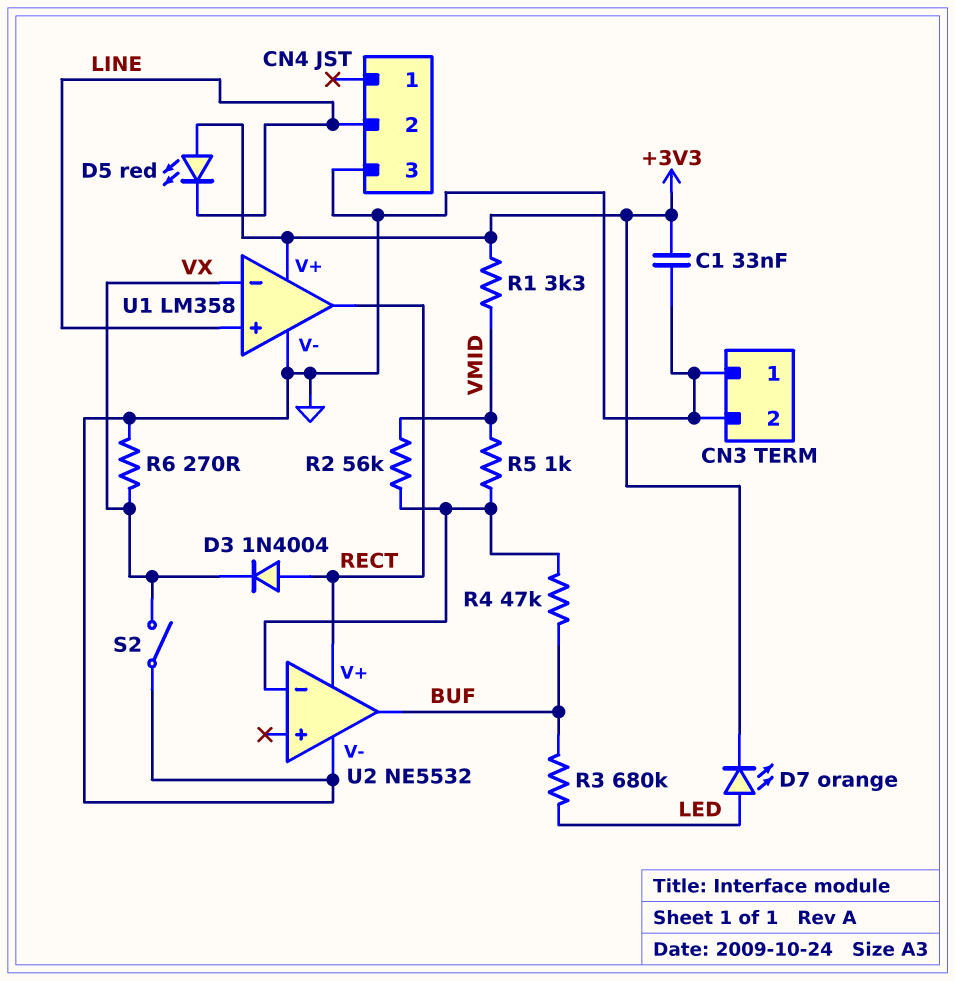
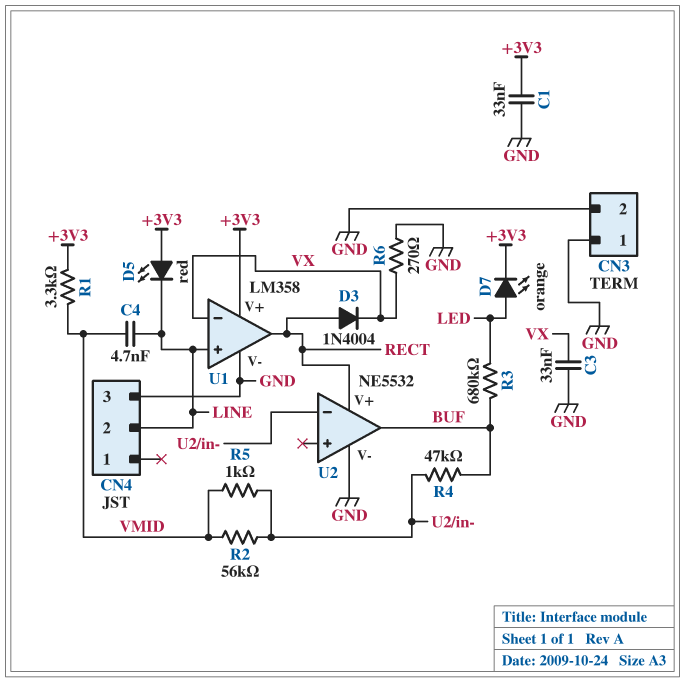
C3: none -> 33nF (GND, VX)
C4: none -> 4.7nF (LINE, VMID)
S2: switch (GND, VX) -> none

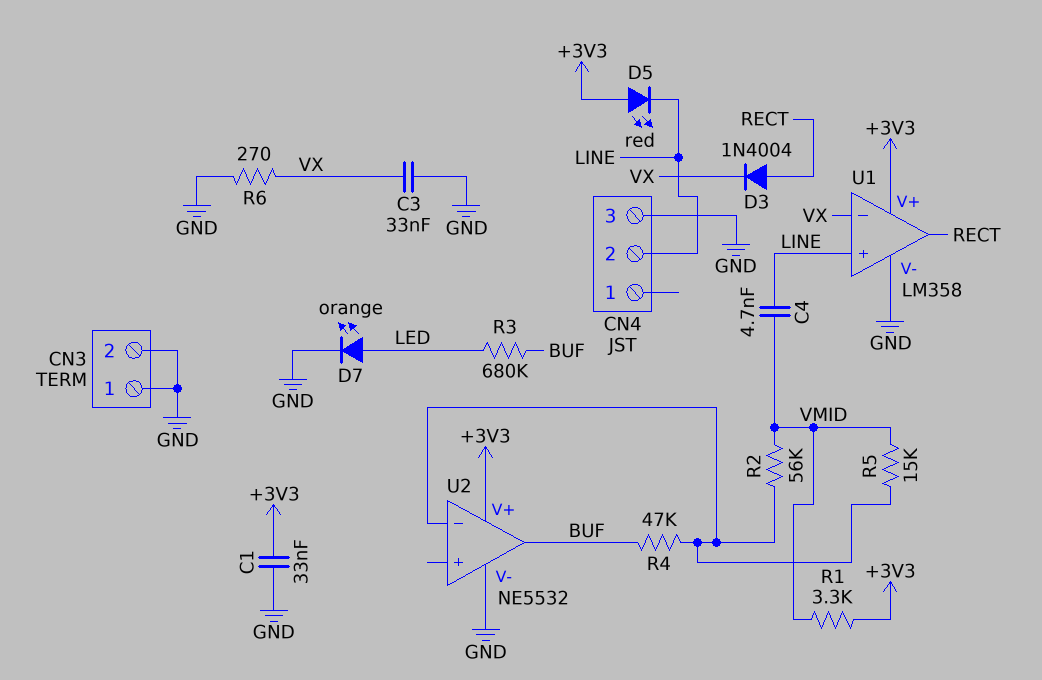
D7: LED orange (A LED, K +3V3) -> LED orange (A LED, K GND)
R5: 1k (U2/in-, VMID) -> 15k (U2/in-, VMID)
U2 pin V+: RECT -> +3V3

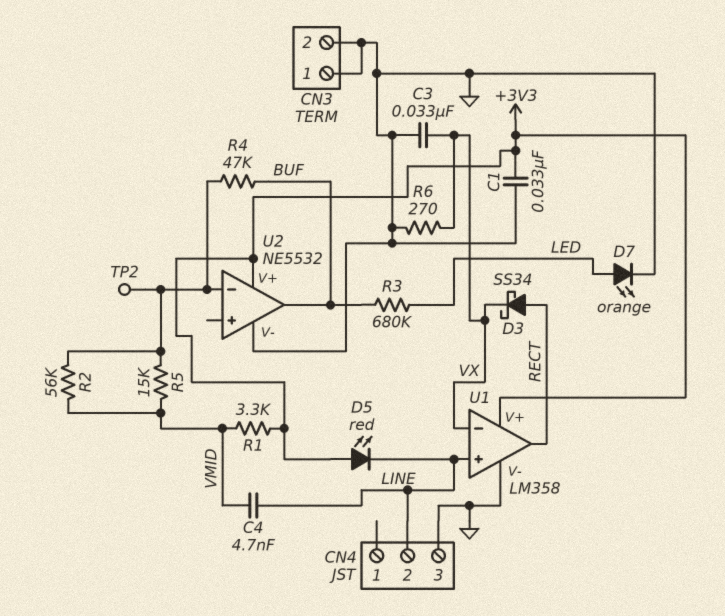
D3: diode 1N4004 (A RECT, K VX) -> schottky SS34 (A RECT, K VX)
TP2: none -> test point (U2/in-)

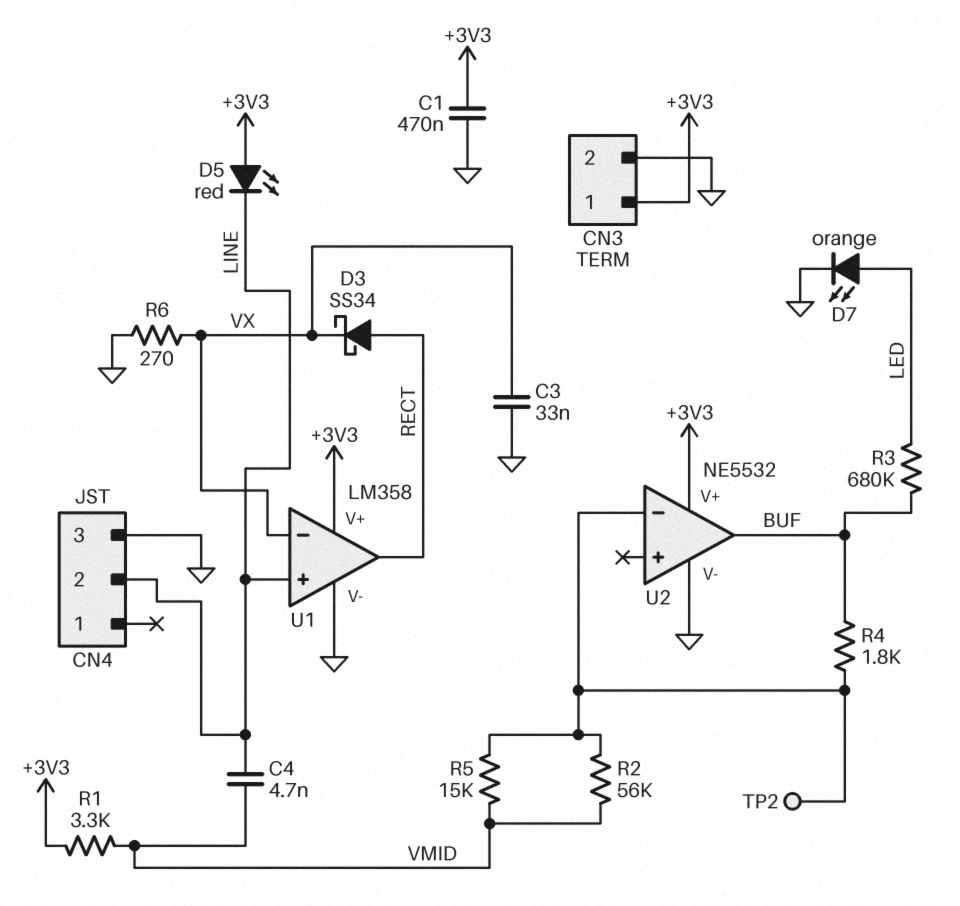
C1: 33nF (+3V3, GND) -> 470nF (+3V3, GND)
CN3 pin 1: GND -> +3V3
R4: 47k (BUF, U2/in-) -> 1.8k (BUF, U2/in-)

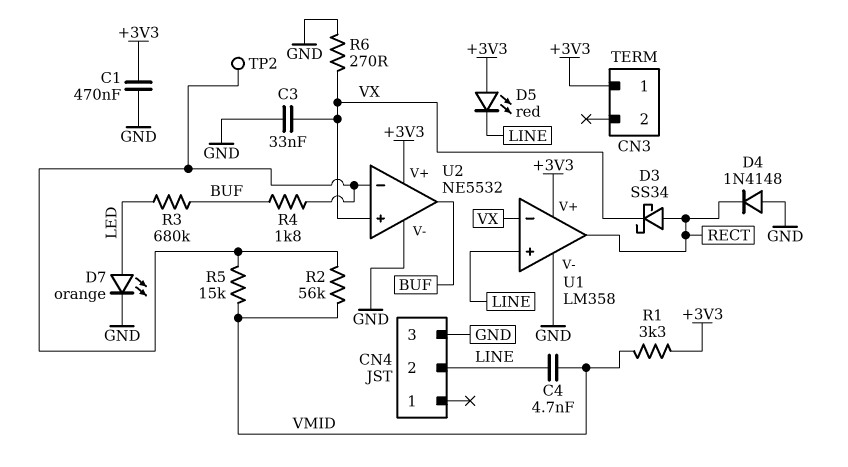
CN3 pin 2: GND -> none
D4: none -> diode 1N4148 (A GND, K RECT)
U2 pin in+: none -> VX

